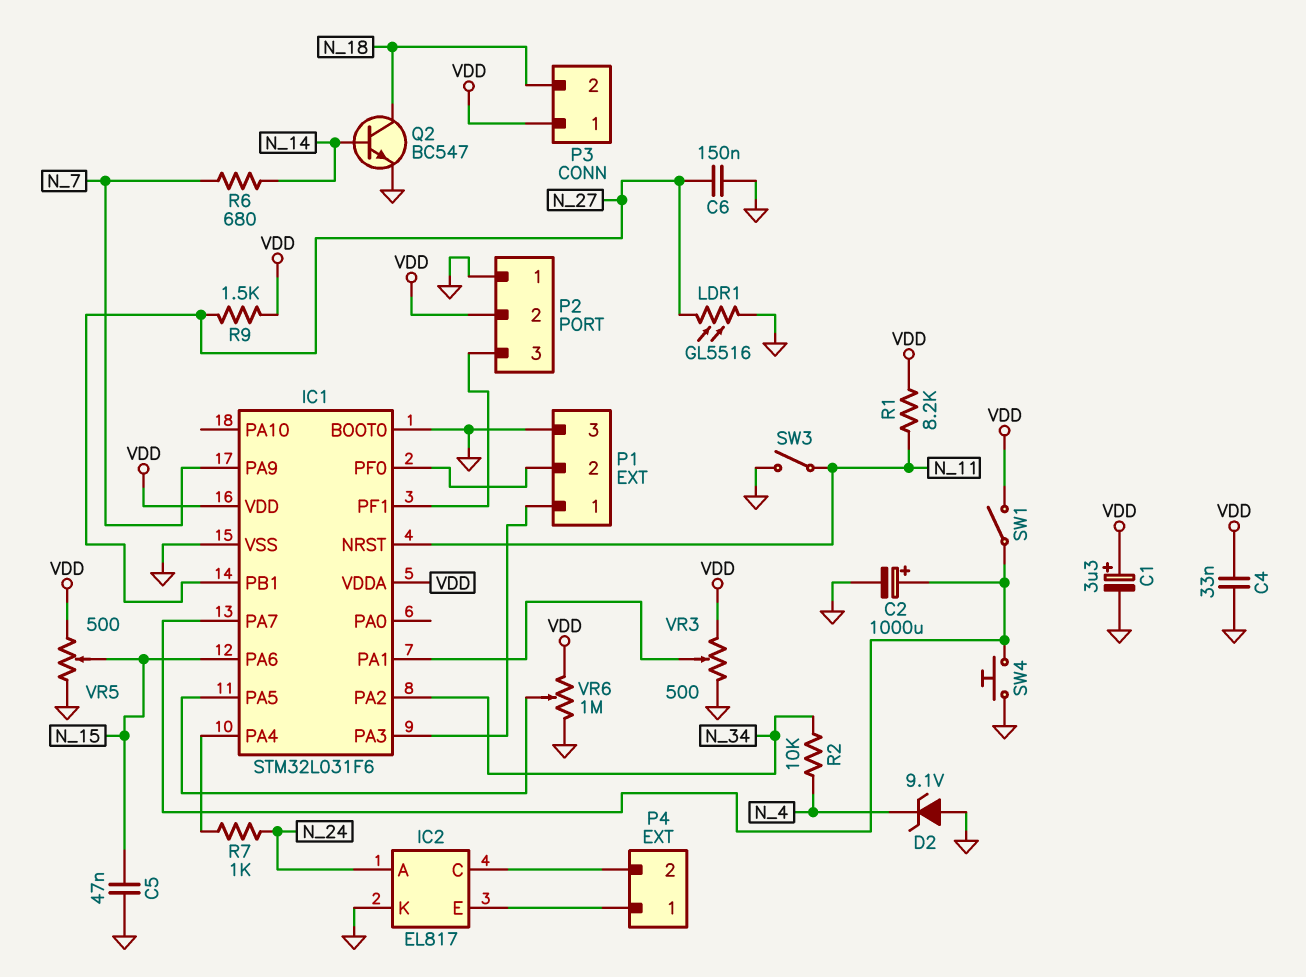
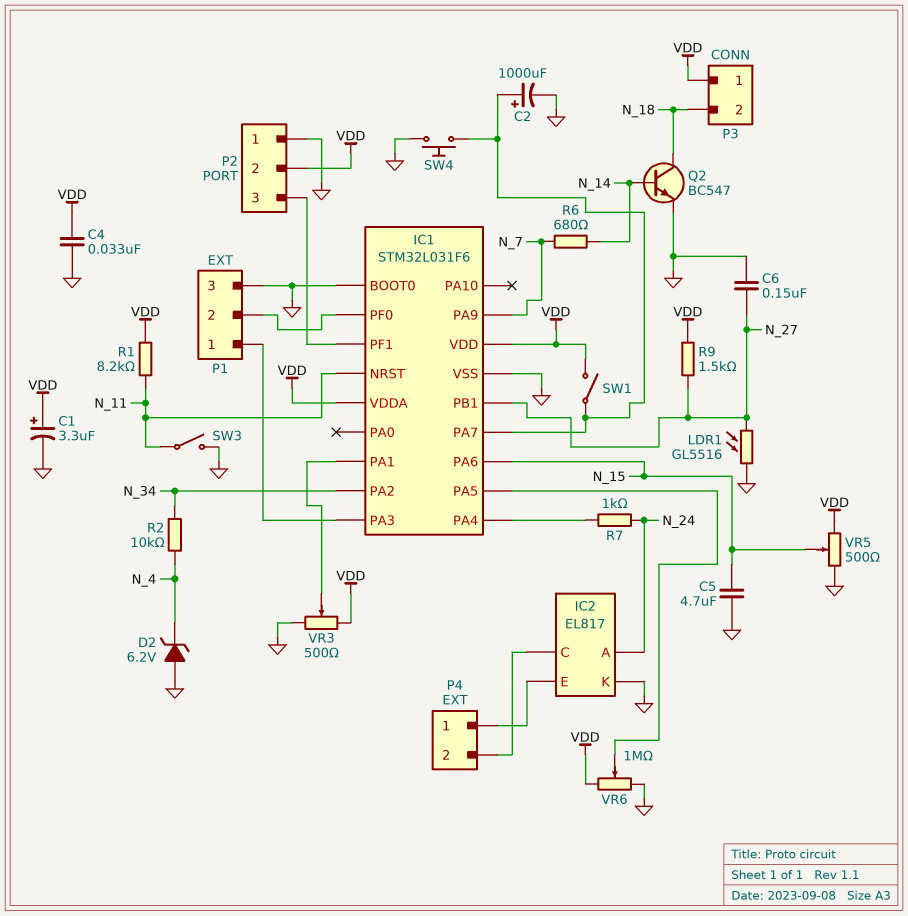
C5: 47nF (GND, N_15) -> 4.7uF (GND, N_15)
D2: zener 9.1V (A GND, K N_4) -> zener 6.2V (A GND, K N_4)

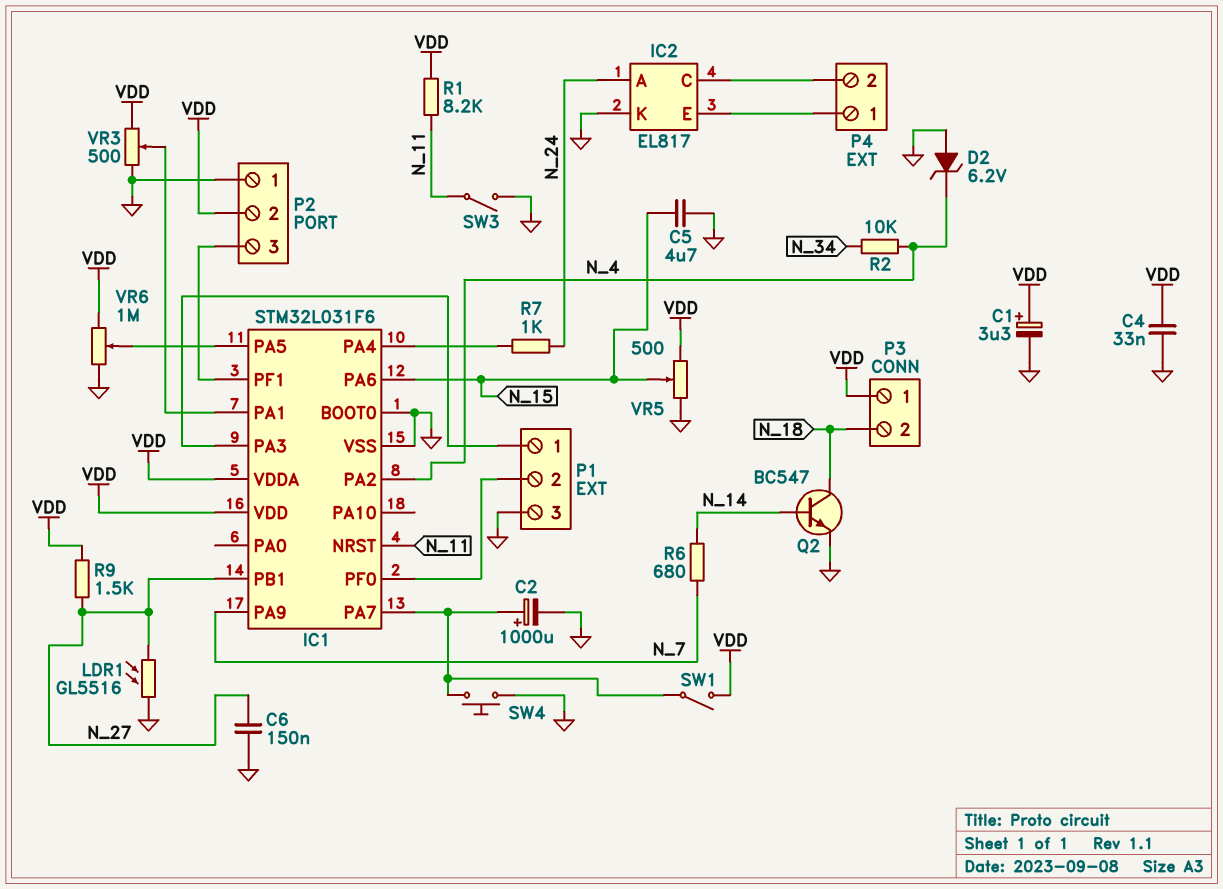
IC1 pin PA2: N_34 -> N_4

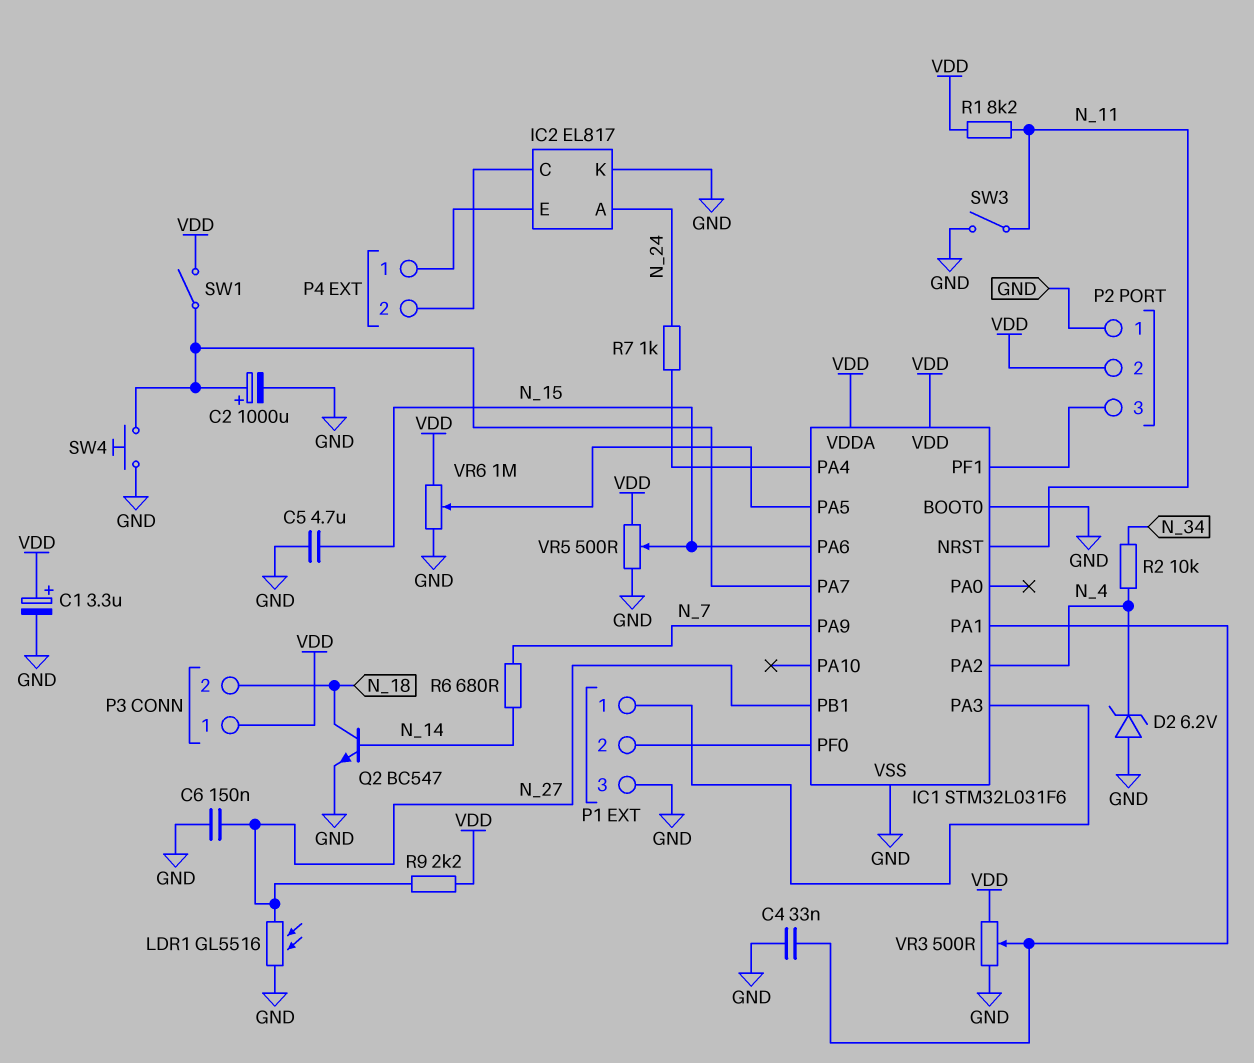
C4: 33nF (GND, VDD) -> 33nF (GND, IC1/PA1)
R9: 1.5k (N_27, VDD) -> 2.2k (N_27, VDD)

